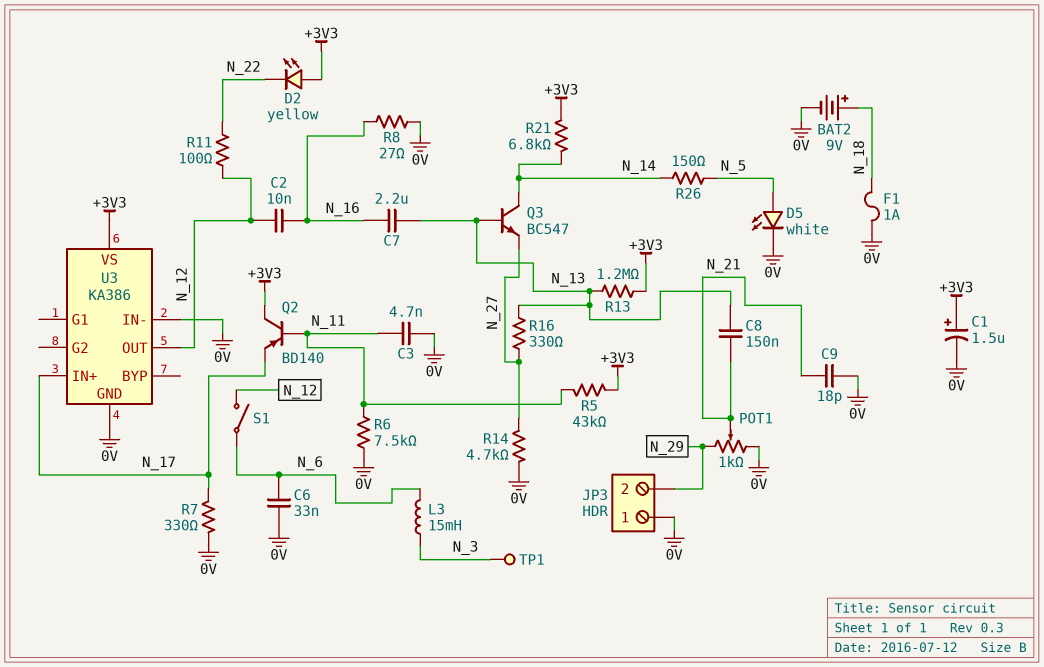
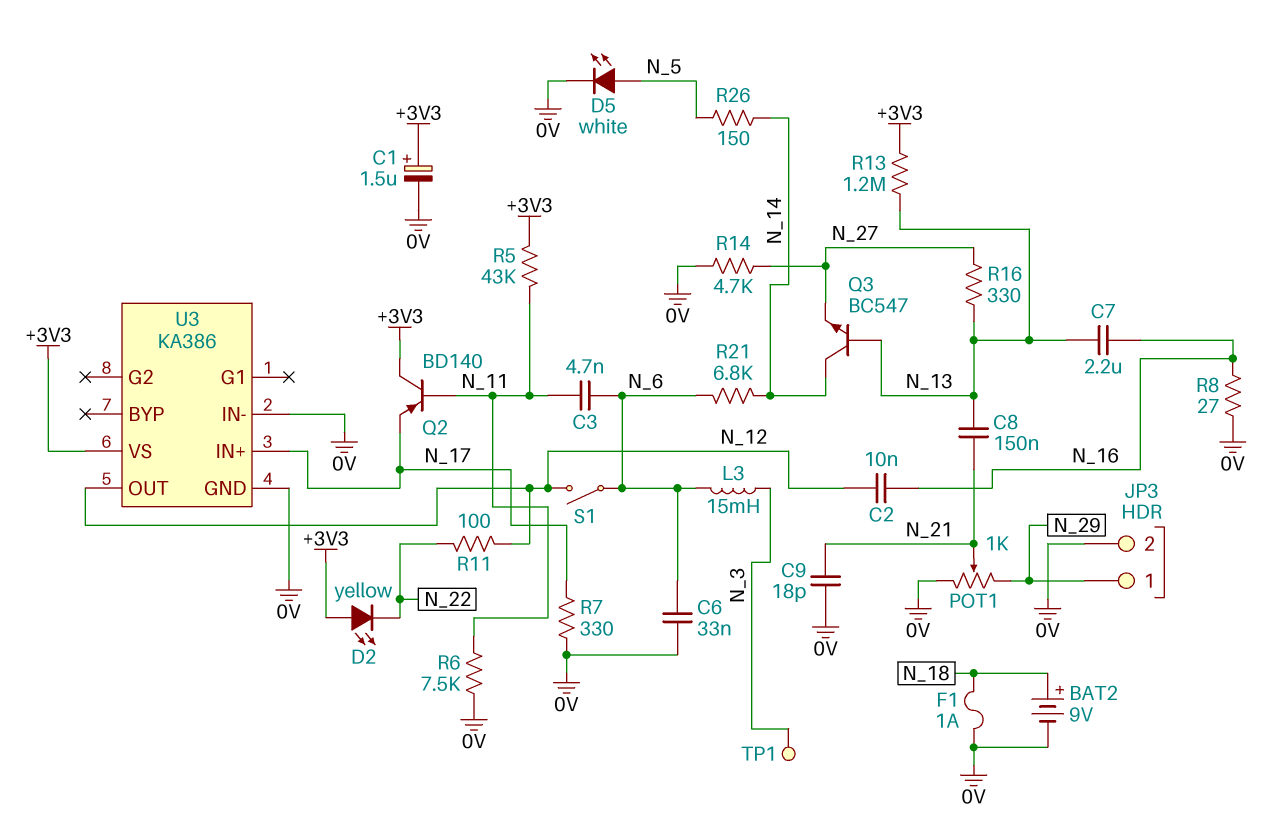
C3: 4.7nF (0V, N_11) -> 4.7nF (N_6, N_11)
JP3 pin 1: 0V -> N_29
JP3 pin 2: N_29 -> 0V
R21: 6.8k (+3V3, N_14) -> 6.8k (N_6, N_14)

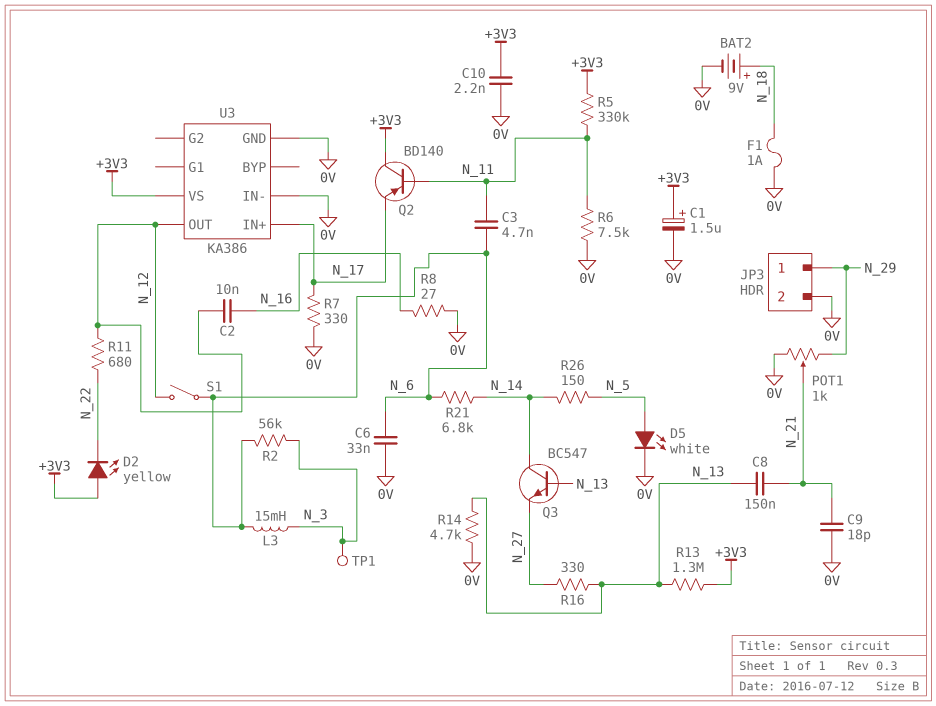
C7: 2.2uF (N_13, N_16) -> none
C10: none -> 2.2nF (+3V3, 0V)
R2: none -> 56k (N_3, N_6)
R5: 43k (+3V3, N_11) -> 330k (+3V3, N_11)
R11: 100 (N_12, N_22) -> 680 (N_12, N_22)
R13: 1.2M (+3V3, N_13) -> 1.3M (+3V3, N_13)
R14: 4.7k (0V, N_27) -> 4.7k (0V, N_13)

